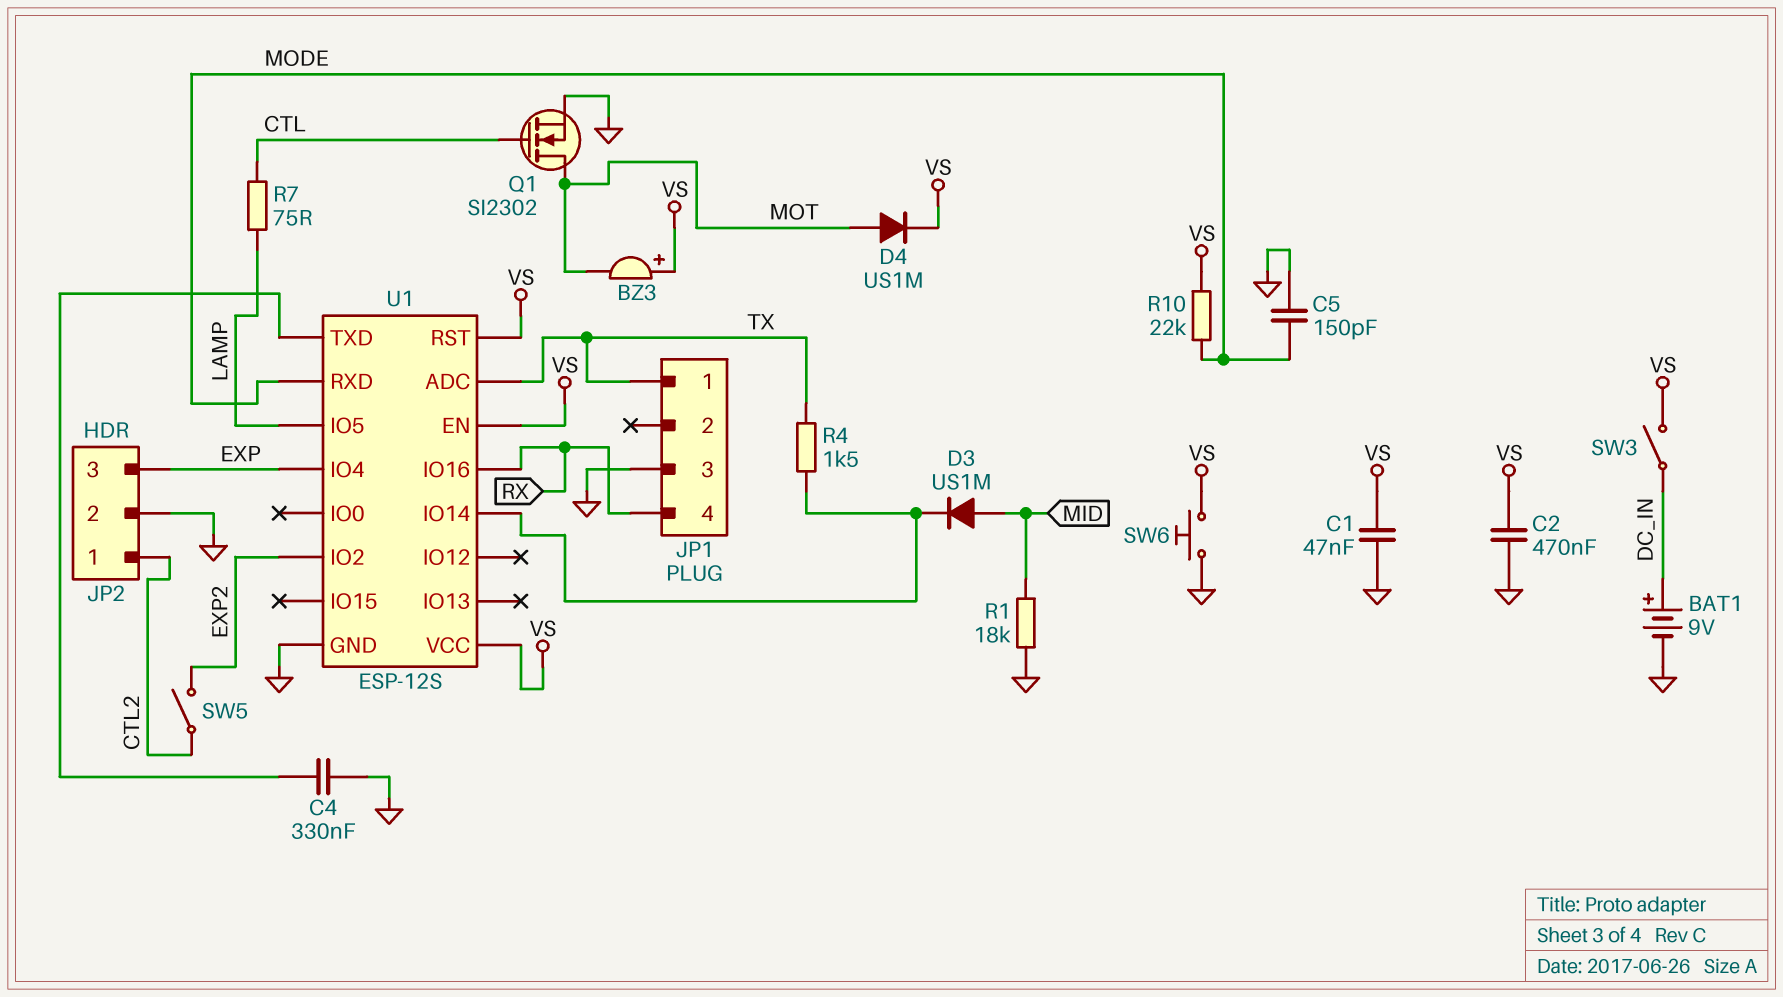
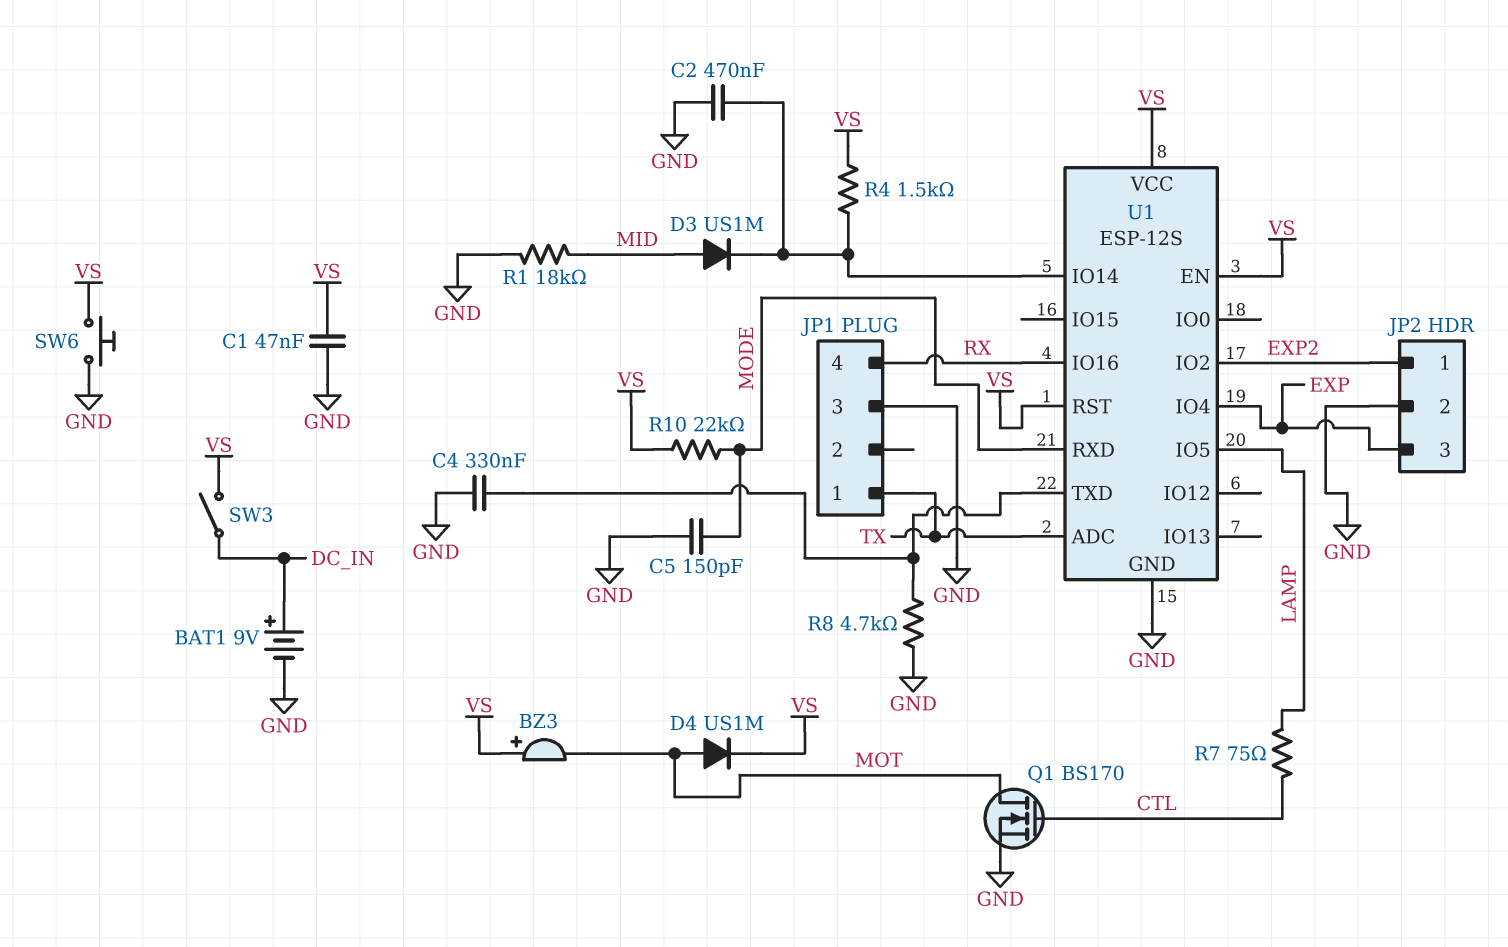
C2: 470nF (GND, VS) -> 470nF (GND, U1/IO14)
JP2 pin 1: CTL2 -> EXP2
Q1: NMOS SI2302 (G CTL, D MOT, S GND) -> NMOS BS170 (G CTL, D MOT, S GND)
R4: 1.5k (TX, U1/IO14) -> 1.5k (U1/IO14, VS)
R8: none -> 4.7k (GND, U1/TXD)
SW5: switch (CTL2, EXP2) -> none

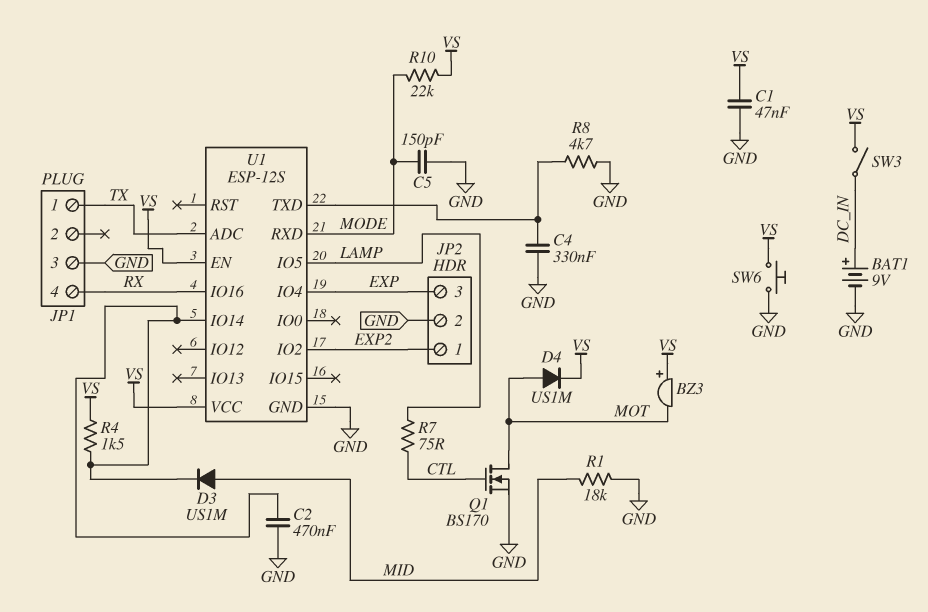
U1 pin RST: VS -> none

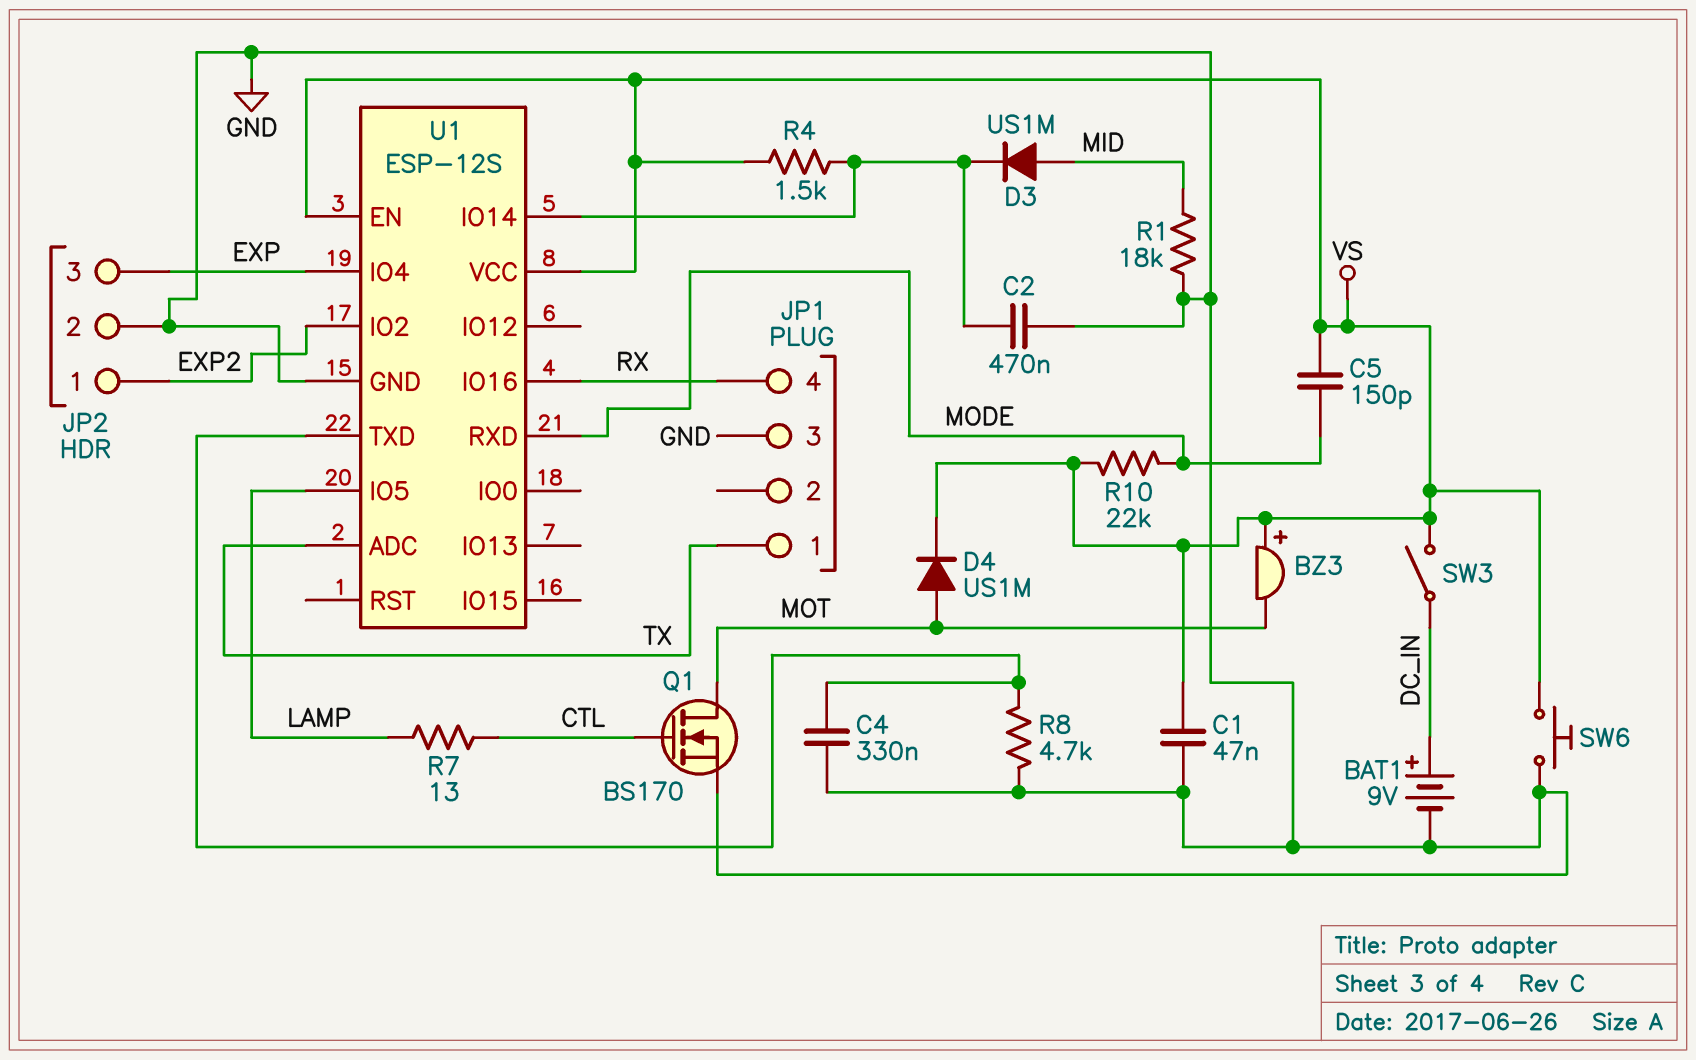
C5: 150pF (GND, MODE) -> 150pF (MODE, VS)
R7: 75 (CTL, LAMP) -> 13 (CTL, LAMP)

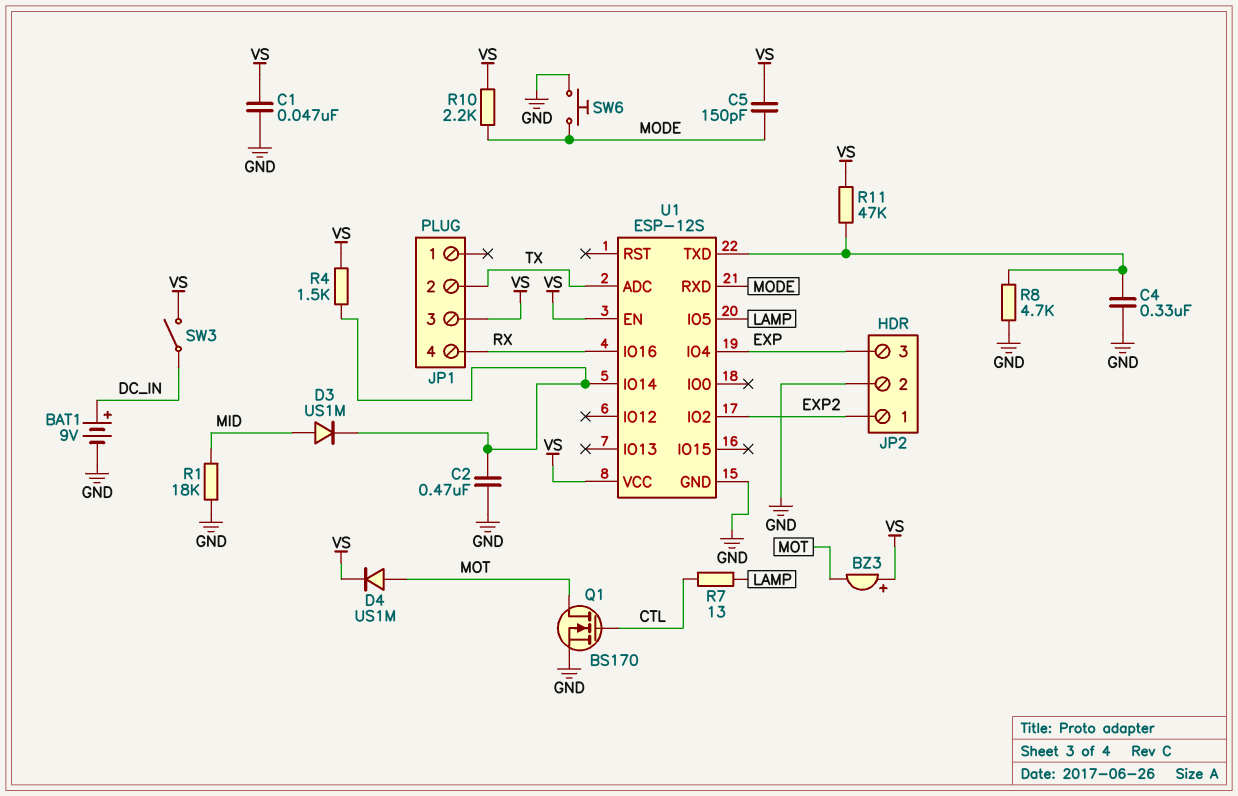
JP1 pin 1: TX -> none
JP1 pin 2: none -> TX
JP1 pin 3: GND -> VS
R10: 22k (MODE, VS) -> 2.2k (MODE, VS)
R11: none -> 47k (U1/TXD, VS)
SW6: button (GND, VS) -> button (GND, MODE)

